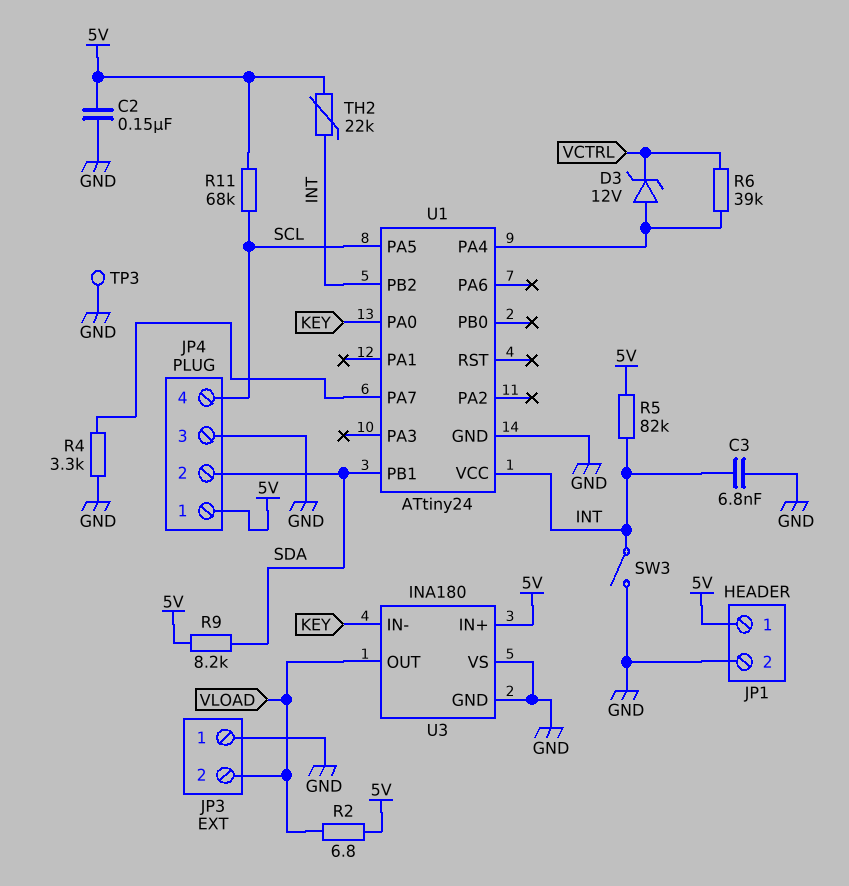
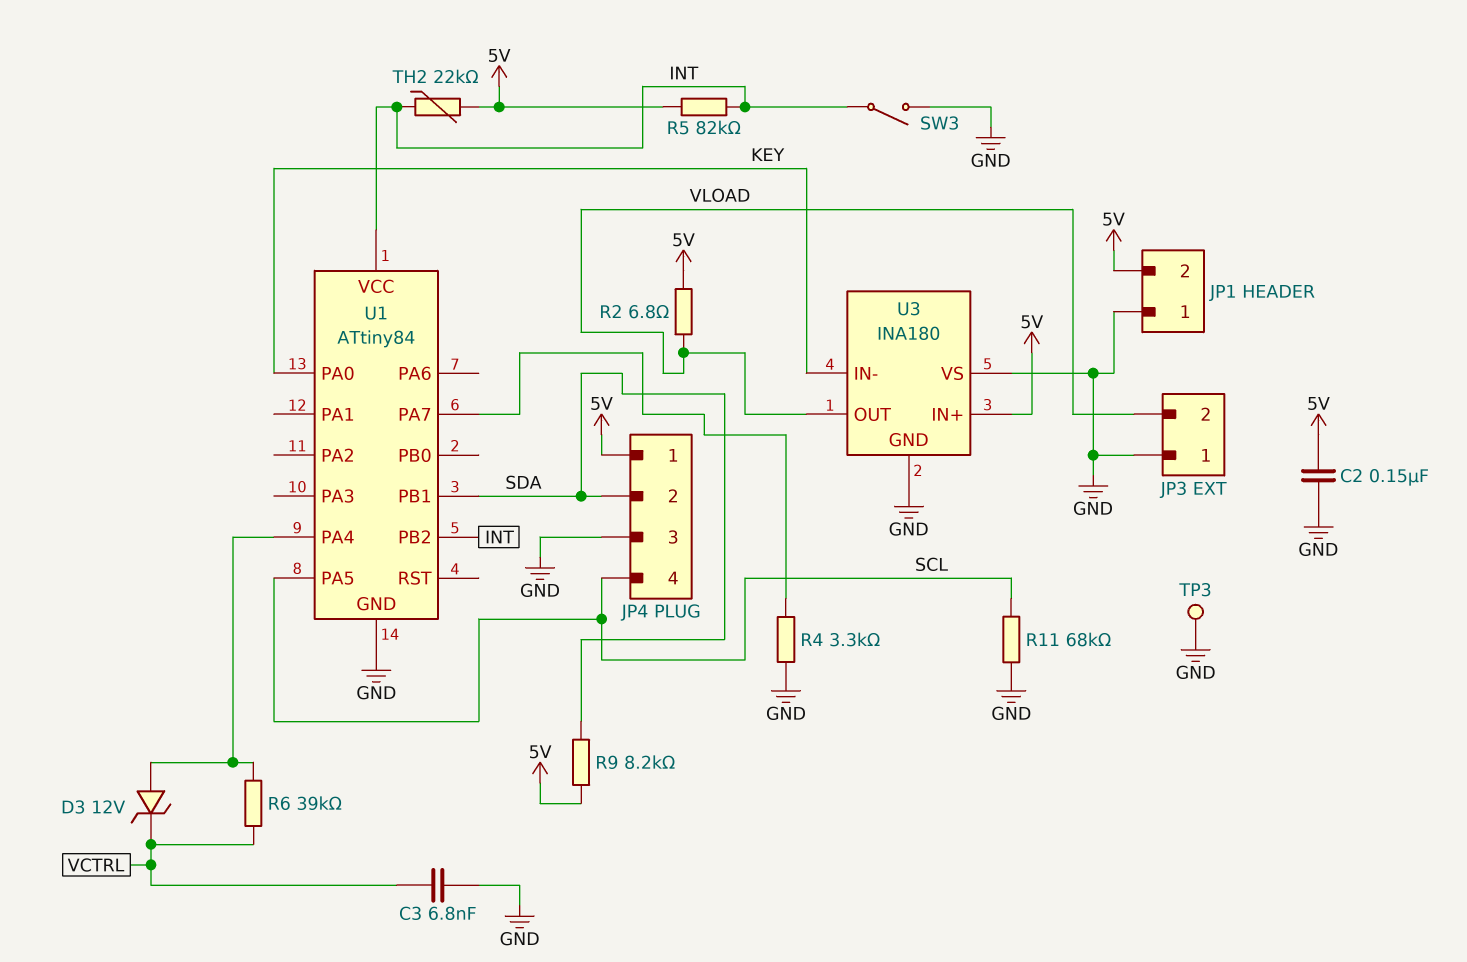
C3: 6.8nF (GND, INT) -> 6.8nF (GND, VCTRL)
JP1 pin 1: 5V -> GND
JP1 pin 2: GND -> 5V
R11: 68k (5V, SCL) -> 68k (GND, SCL)
U1: ATtiny24 -> ATtiny84

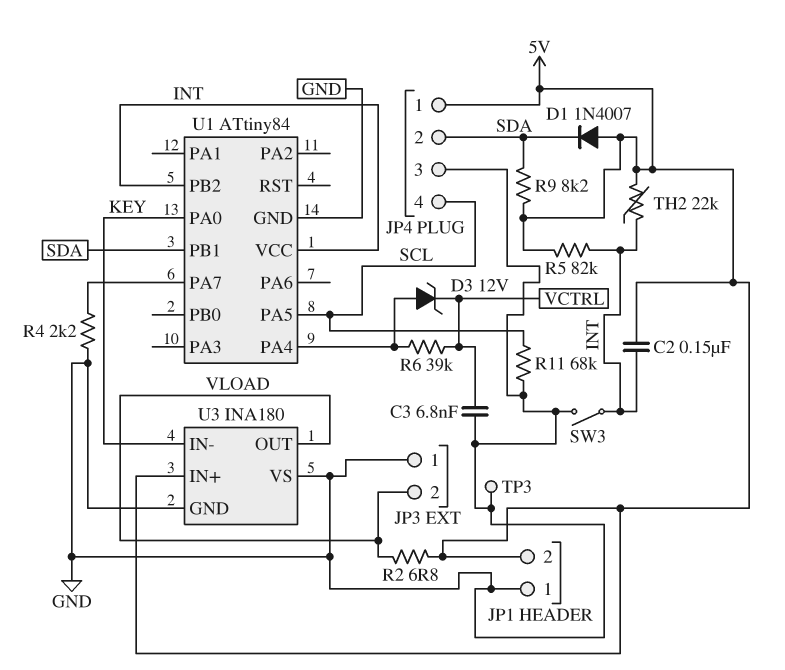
C2: 150nF (5V, GND) -> 150nF (5V, INT)
D1: none -> diode 1N4007 (A 5V, K SDA)
R4: 3.3k (GND, U1/PA7) -> 2.2k (GND, U1/PA7)

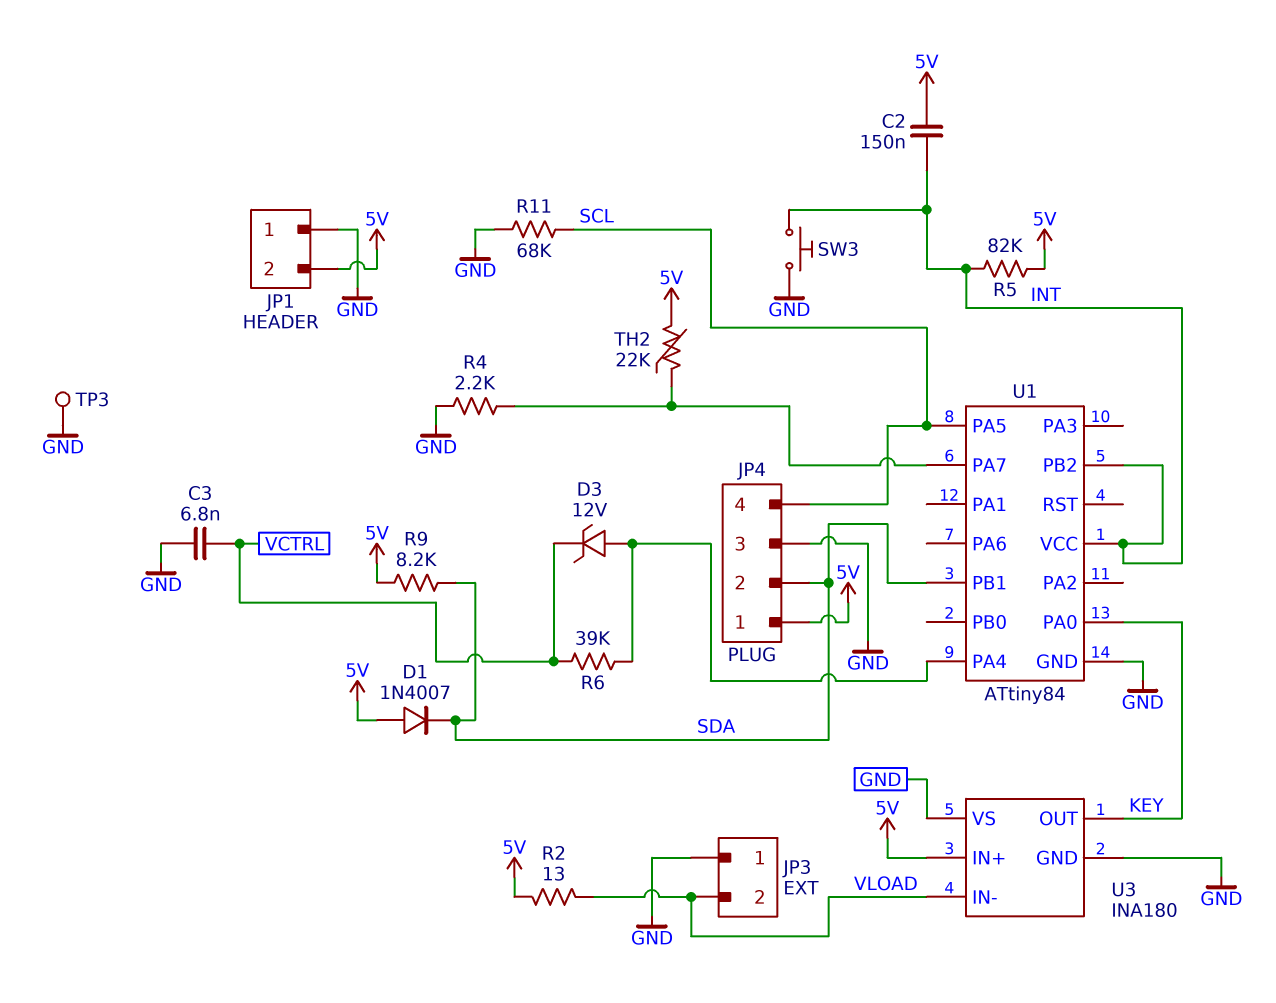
R2: 6.8 (5V, VLOAD) -> 13 (5V, VLOAD)
SW3: switch (GND, INT) -> button (GND, INT)
TH2: 22k (5V, INT) -> 22k (5V, U1/PA7)
U3 pin IN-: KEY -> VLOAD
U3 pin OUT: VLOAD -> KEY

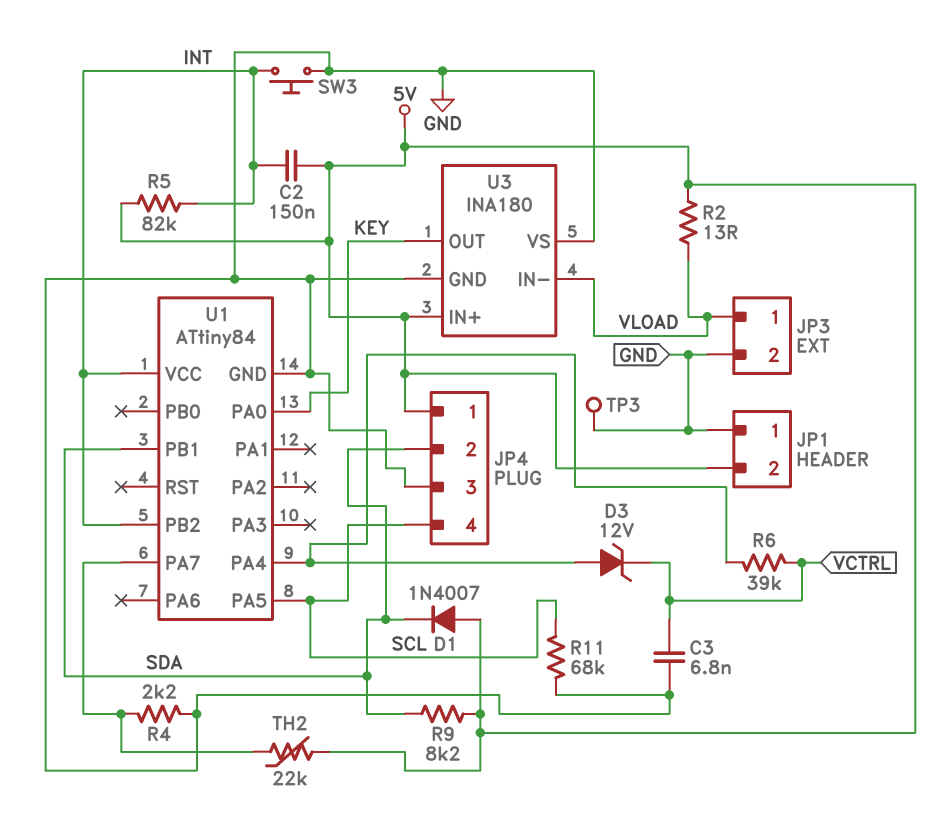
JP3 pin 1: GND -> VLOAD
JP3 pin 2: VLOAD -> GND

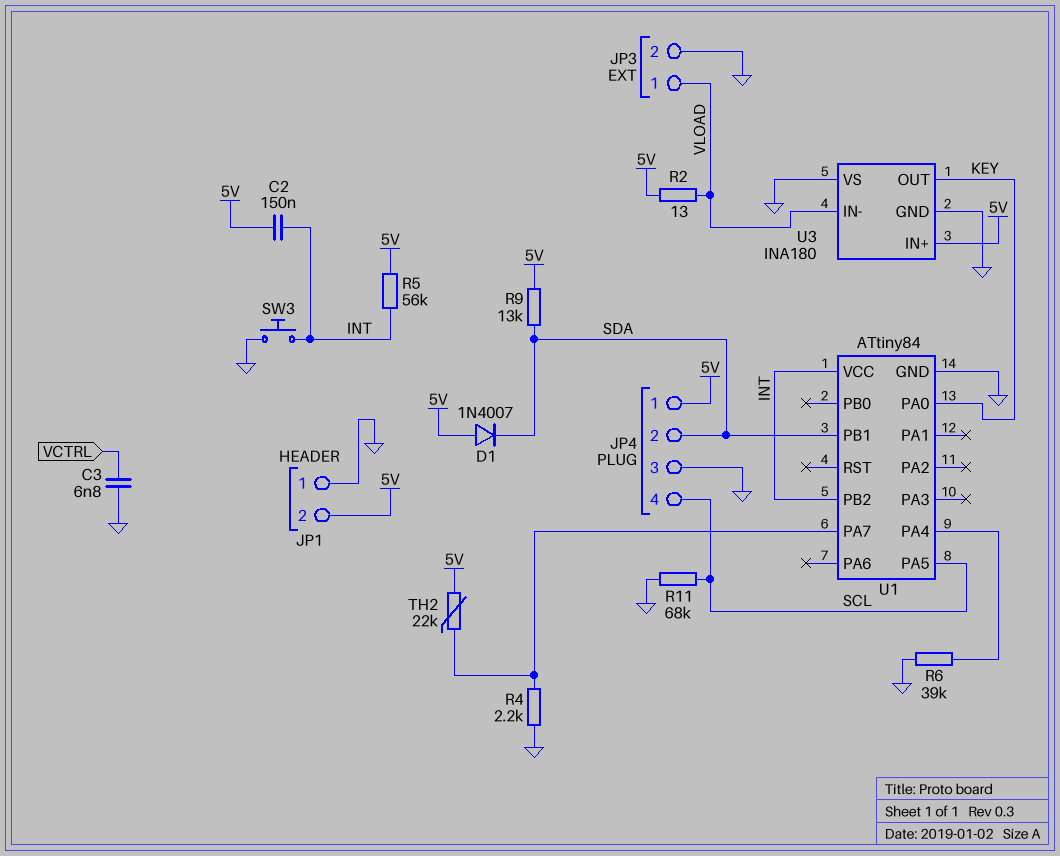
D3: zener 12V (A U1/PA4, K VCTRL) -> none
R5: 82k (5V, INT) -> 56k (5V, INT)
R6: 39k (U1/PA4, VCTRL) -> 39k (GND, U1/PA4)
R9: 8.2k (5V, SDA) -> 13k (5V, SDA)
TP3: test point (GND) -> none

